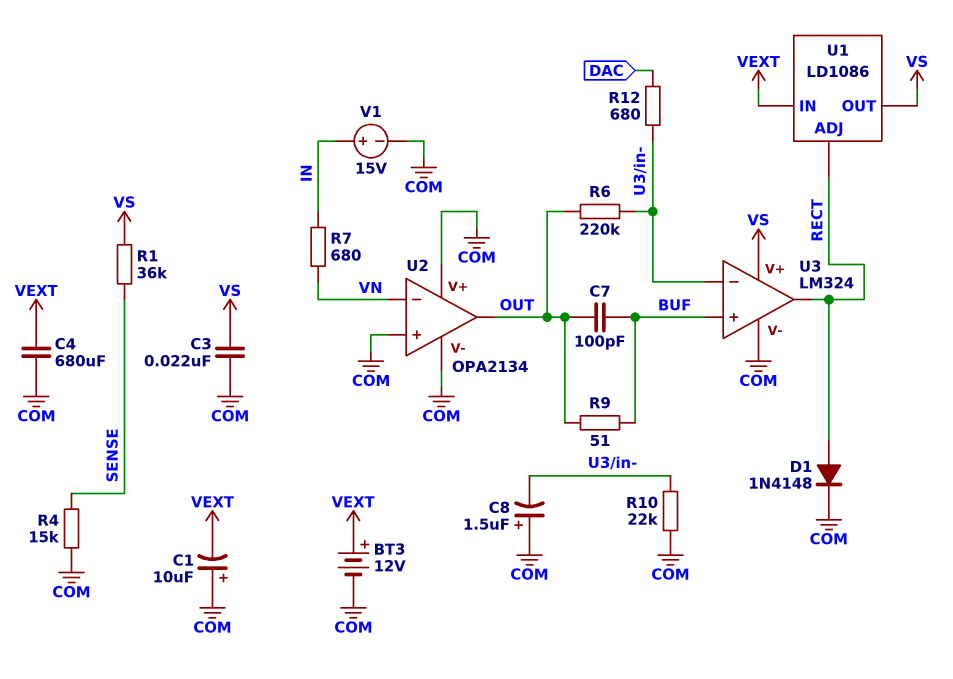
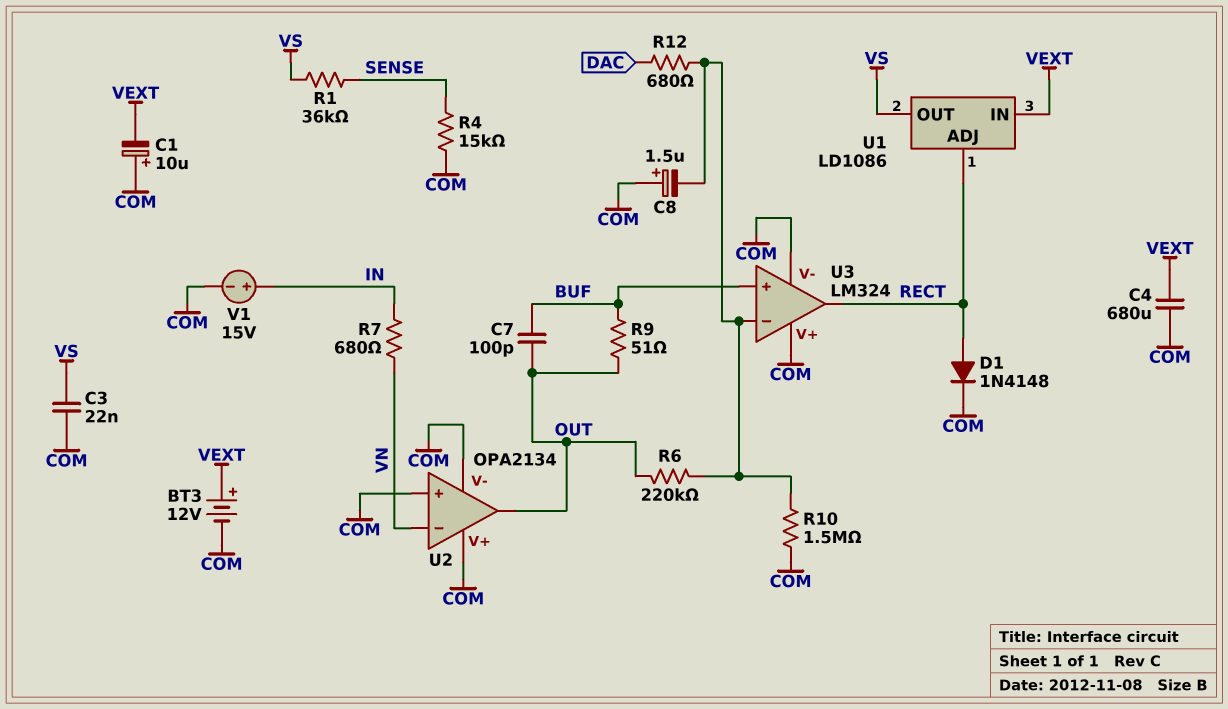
R10: 22k (COM, U3/in-) -> 1.5M (COM, U3/in-)
U3 pin V+: VS -> COM

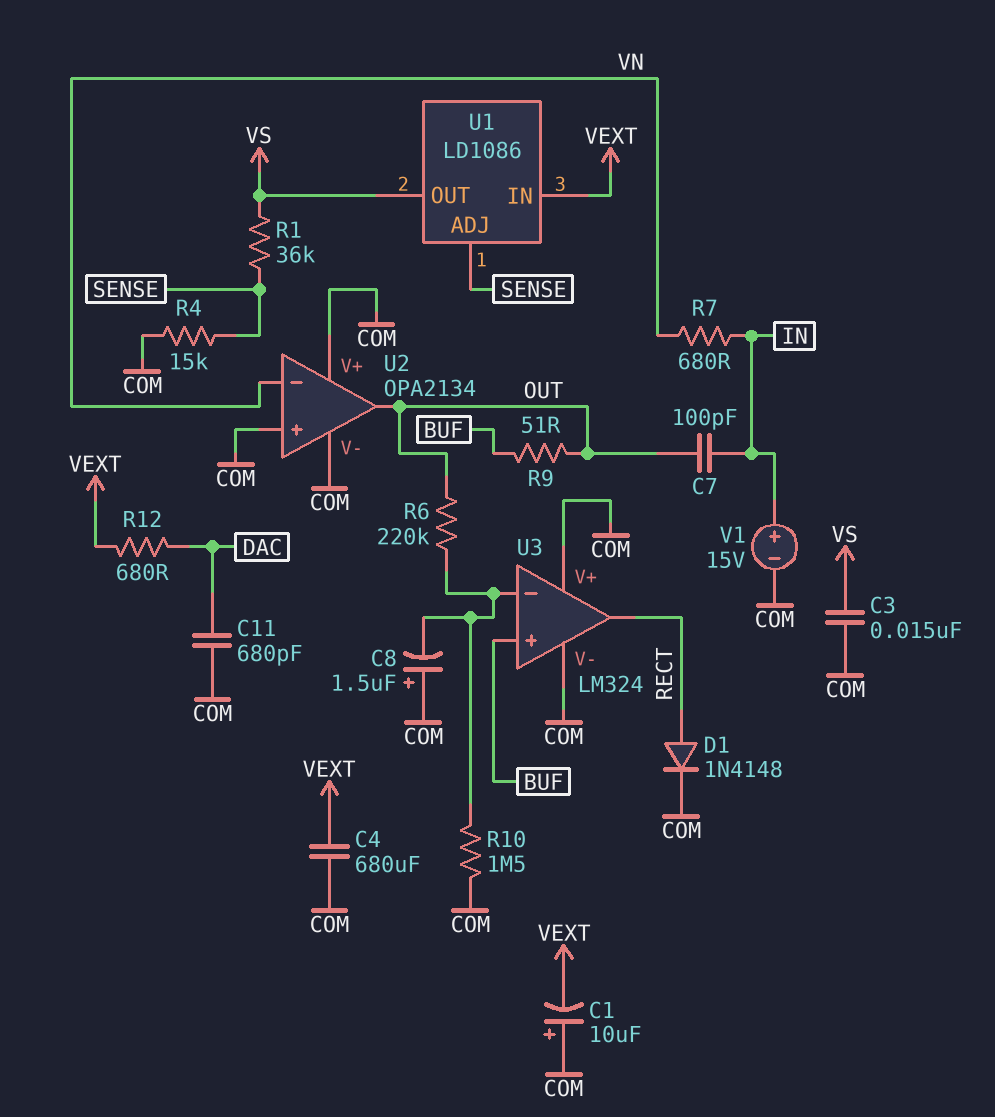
BT3: 12V (plus VEXT, minus COM) -> none
C3: 22nF (COM, VS) -> 15nF (COM, VS)
C7: 100pF (BUF, OUT) -> 100pF (IN, OUT)
C11: none -> 680pF (COM, DAC)
R12: 680 (DAC, U3/in-) -> 680 (DAC, VEXT)
U1 pin ADJ: RECT -> SENSE

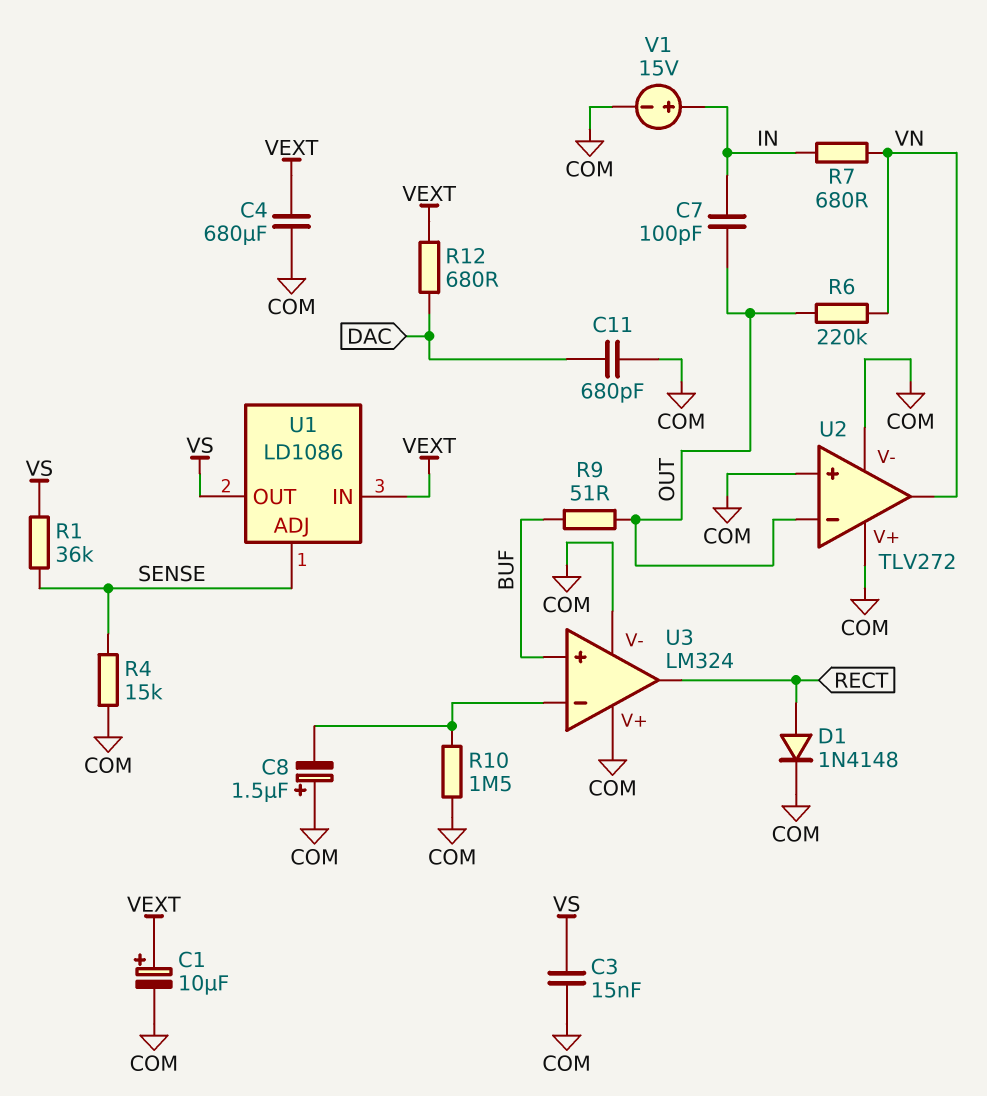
C1: 10uF (plus COM, minus VEXT) -> 10uF (plus VEXT, minus COM)
R6: 220k (OUT, U3/in-) -> 220k (OUT, VN)
U2: OPA2134 -> TLV272
U2 pin in-: VN -> OUT
U2 pin out: OUT -> VN

